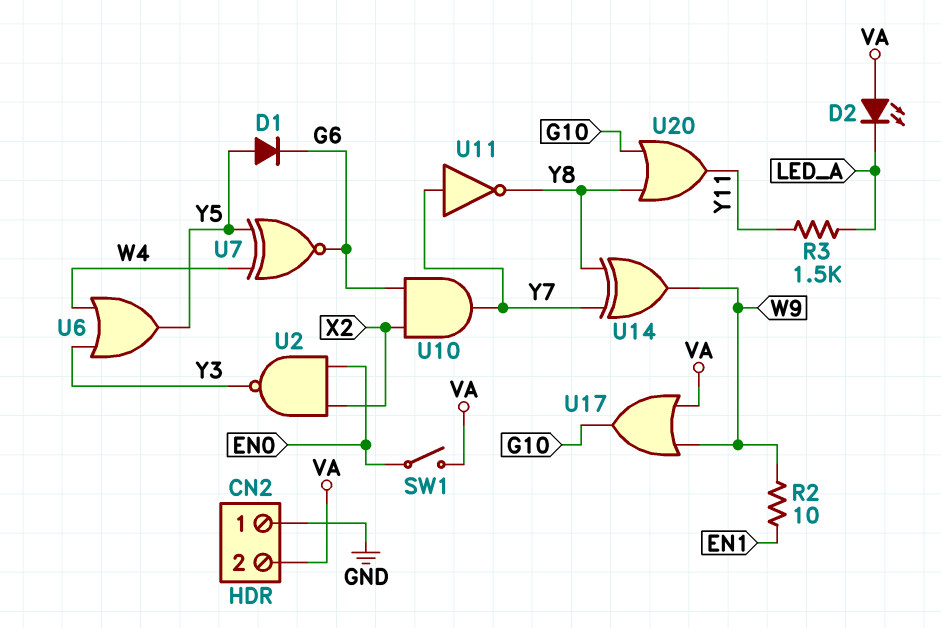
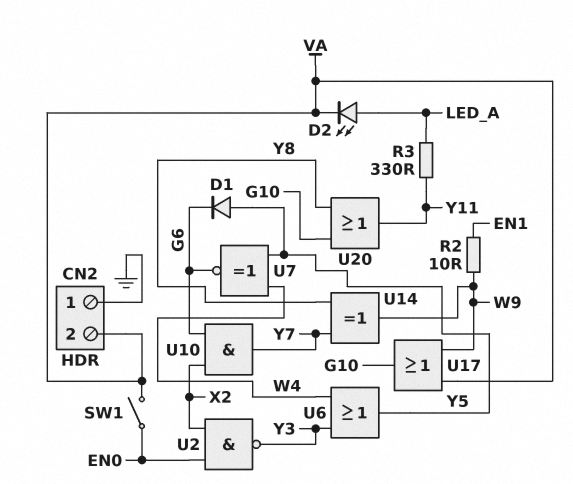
D2: LED (A VA, K LED_A) -> LED (A LED_A, K VA)
R3: 1.5k (LED_A, Y11) -> 330 (LED_A, Y11)
U11: NOT (in Y7, out Y8) -> none

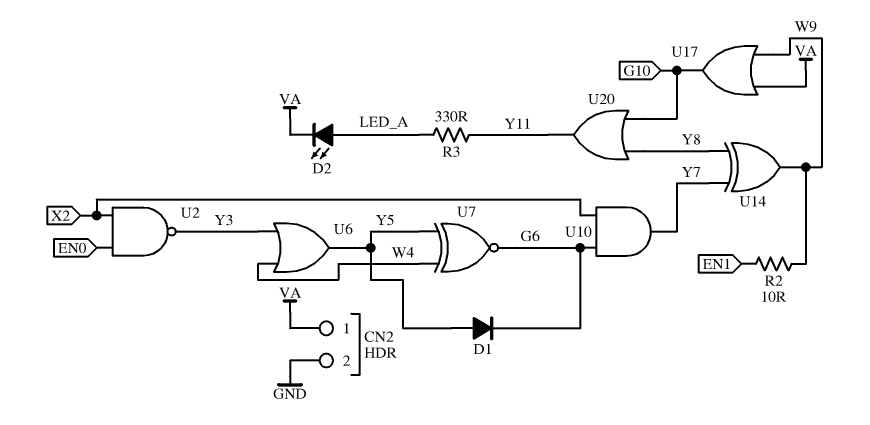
CN2 pin 1: GND -> VA
CN2 pin 2: VA -> GND
SW1: switch (EN0, VA) -> none

